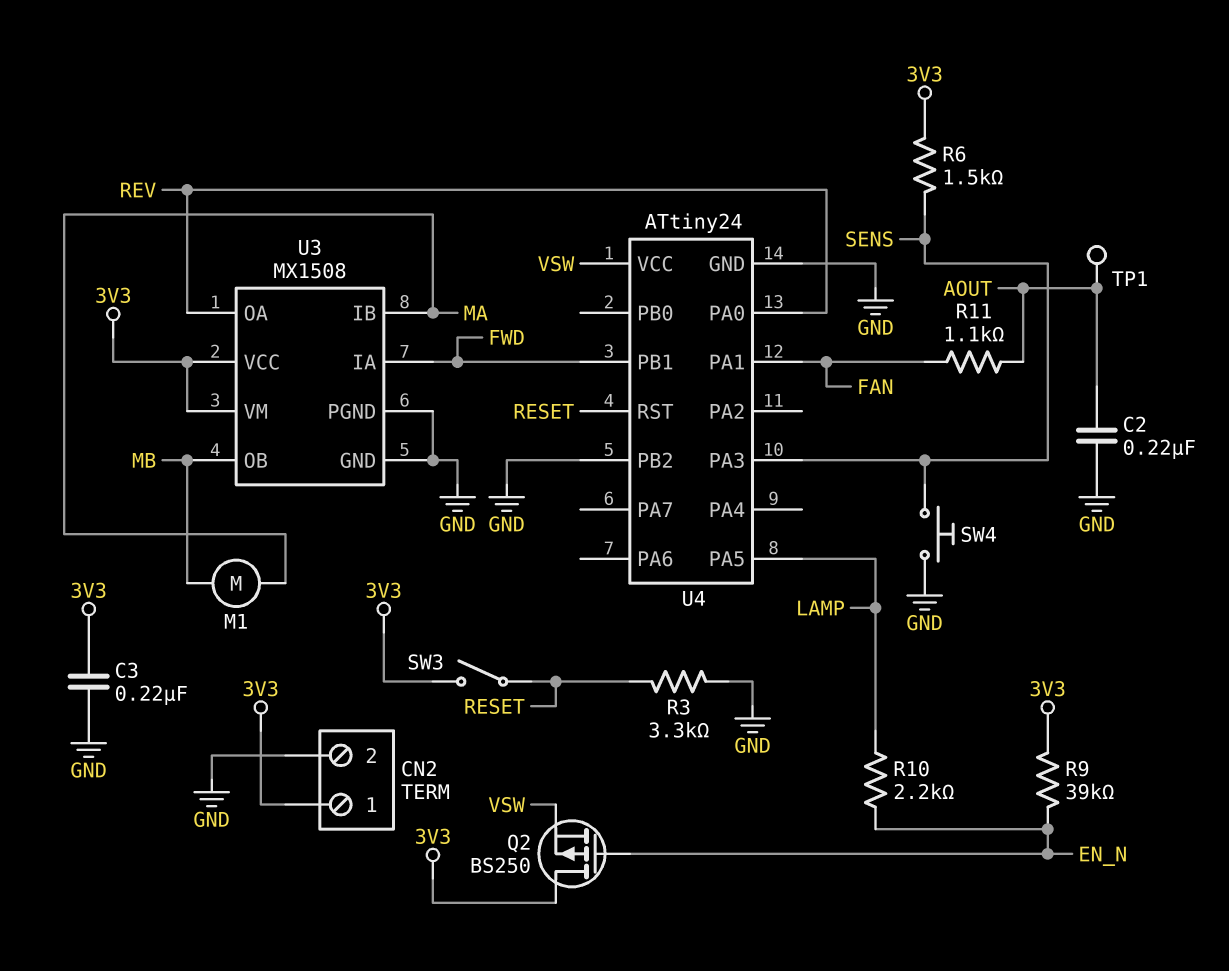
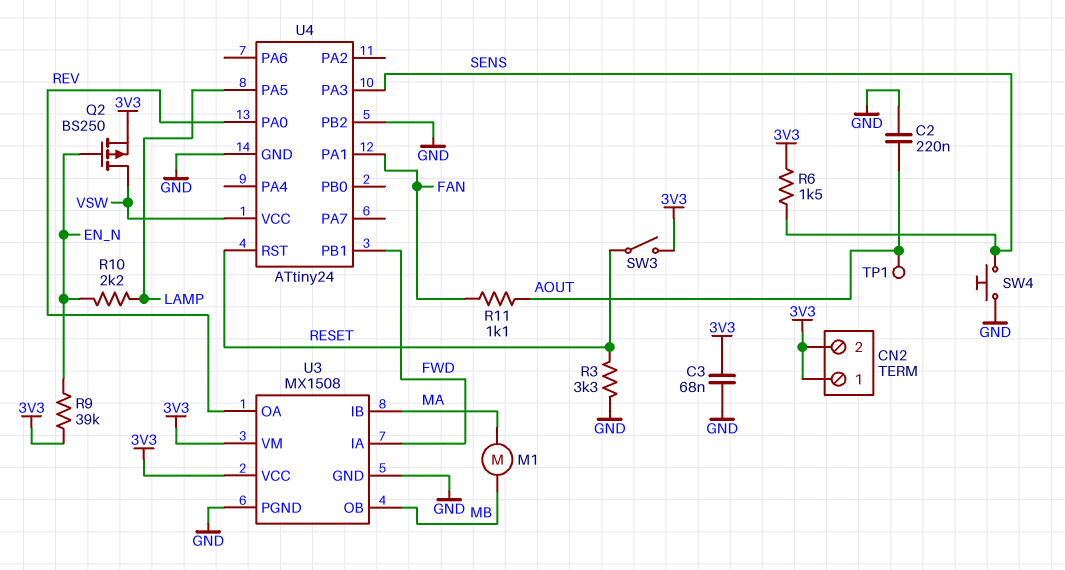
C3: 220nF (3V3, GND) -> 68nF (3V3, GND)
CN2 pin 2: GND -> 3V3
Q2: PMOS BS250 (G EN_N, D 3V3, S VSW) -> PMOS BS250 (G EN_N, D VSW, S 3V3)

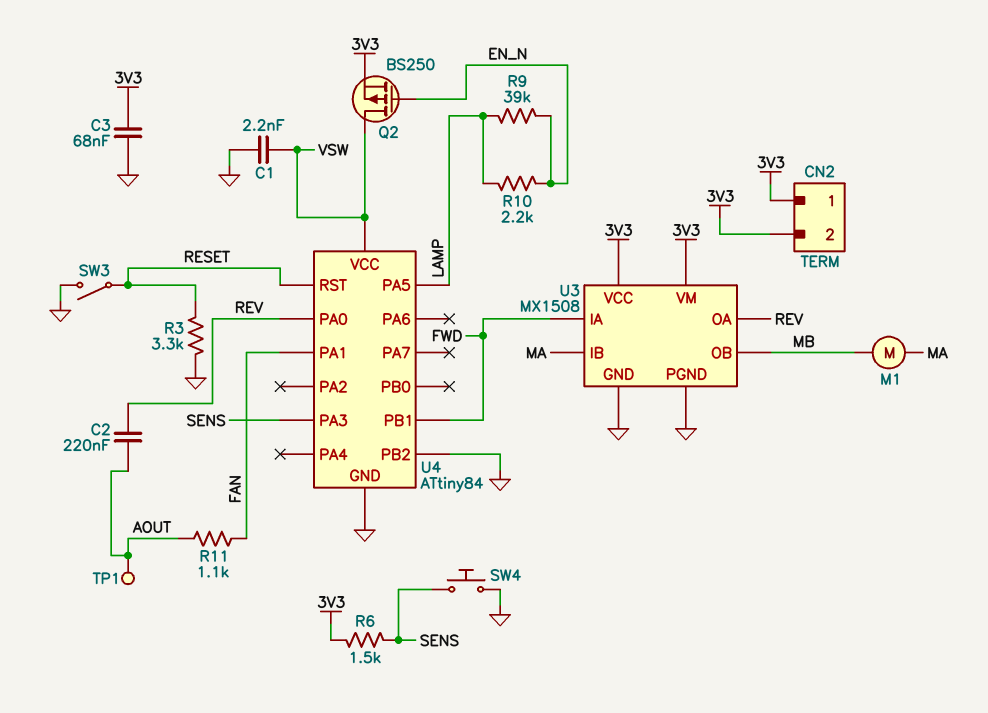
C1: none -> 2.2nF (GND, VSW)
C2: 220nF (AOUT, GND) -> 220nF (AOUT, REV)
R9: 39k (3V3, EN_N) -> 39k (EN_N, LAMP)
SW3: switch (3V3, RESET) -> switch (GND, RESET)
U4: ATtiny24 -> ATtiny84

